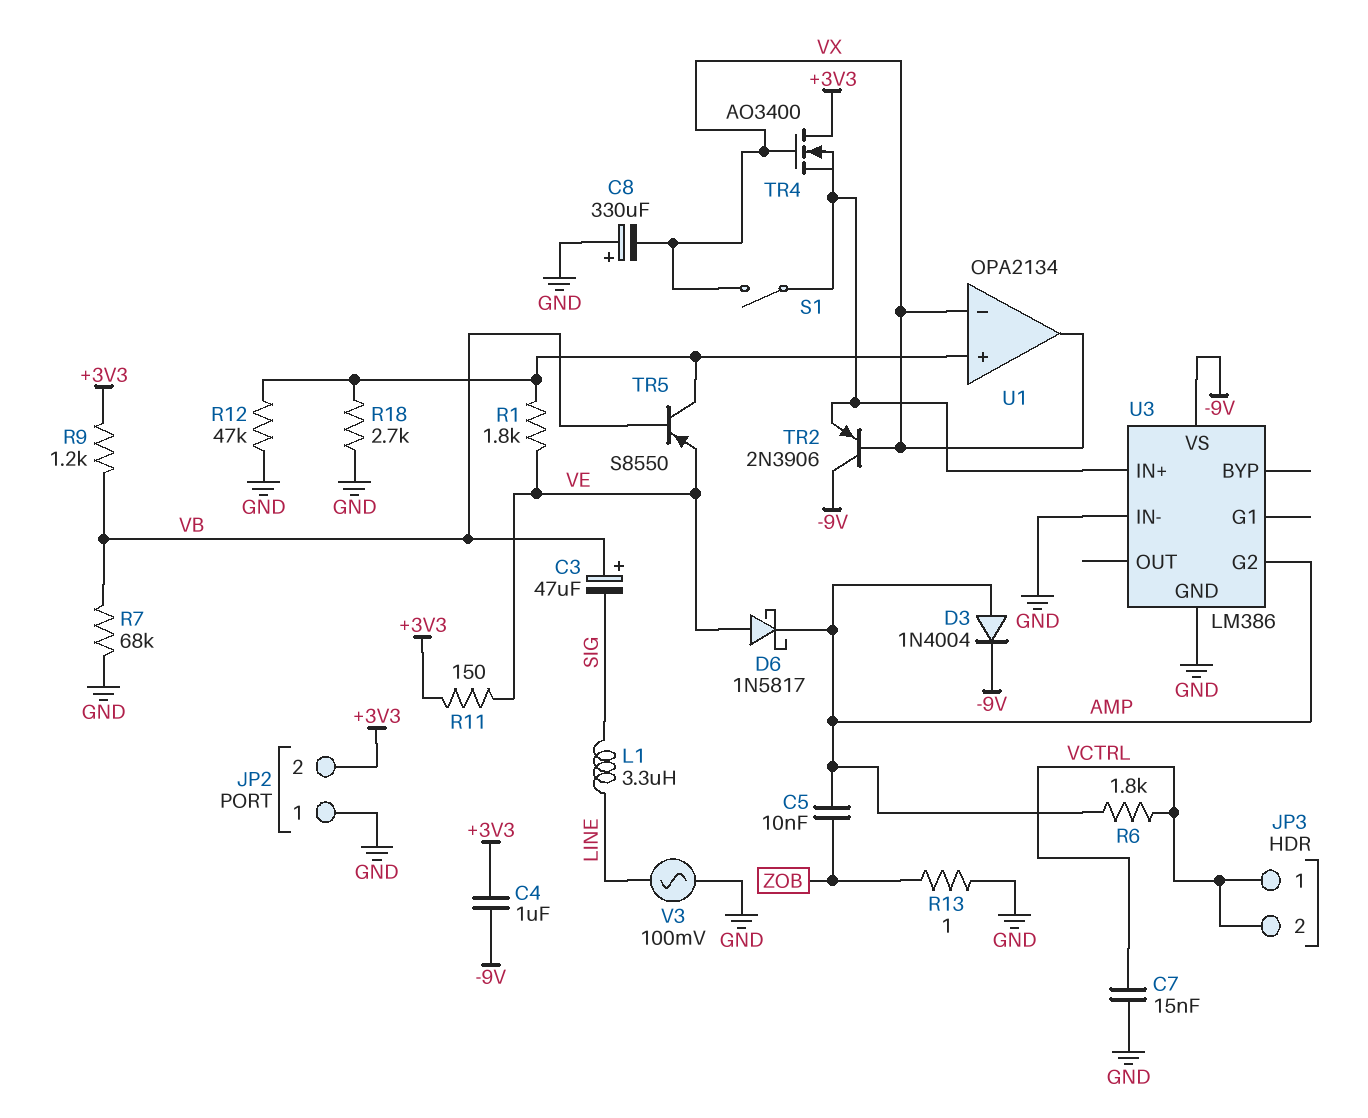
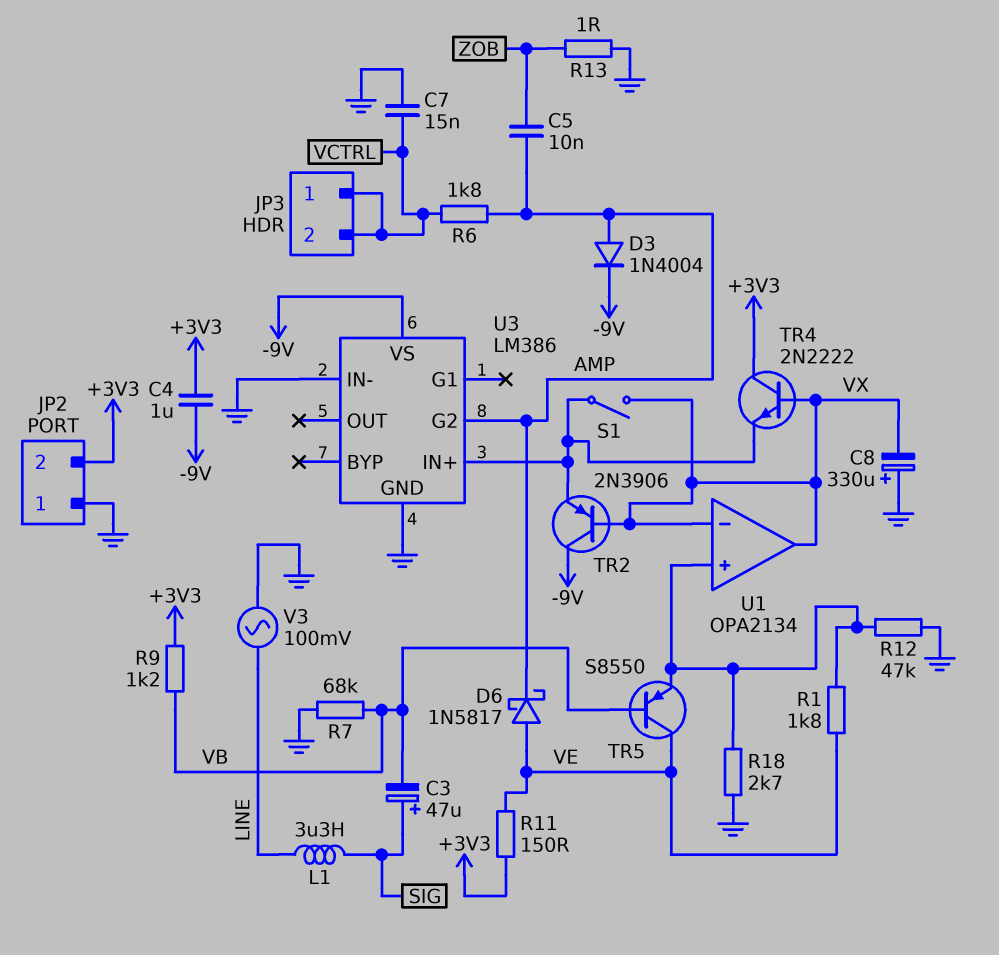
C3: 47uF (plus VB, minus SIG) -> 47uF (plus SIG, minus VB)
TR4: NMOS AO3400 (G VX, D +3V3, S U3/IN+) -> NPN 2N2222 (B VX, C +3V3, E U3/IN+)
TR5: PNP S8550 (B VB, C U1/in+, E VE) -> PNP S8550 (B VB, C VE, E U1/in+)

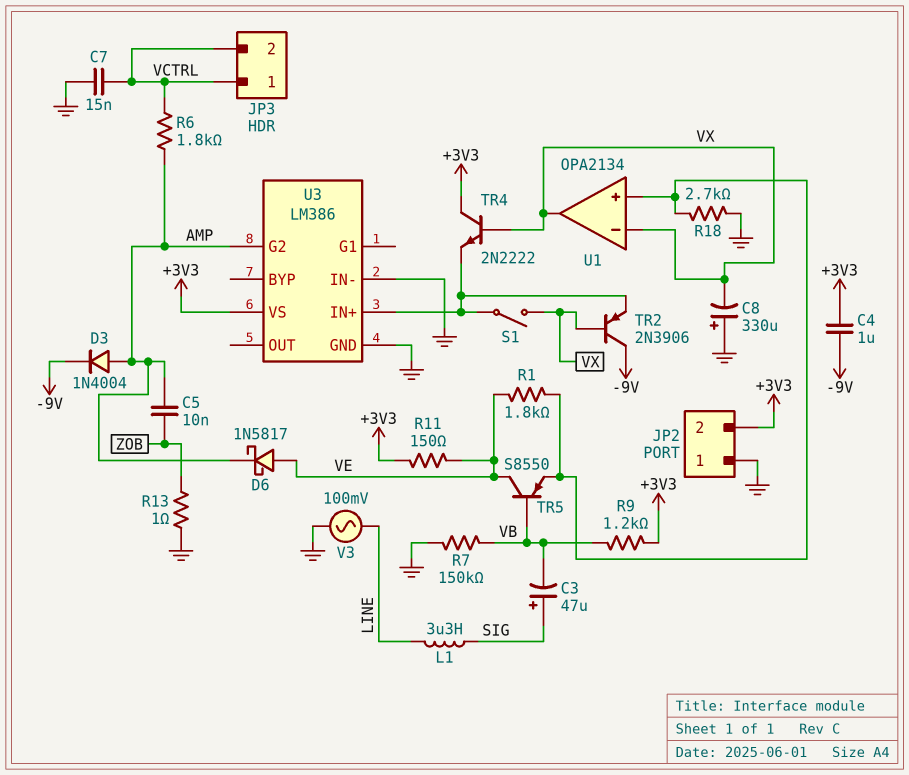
R7: 68k (GND, VB) -> 150k (GND, VB)
R12: 47k (GND, U1/in+) -> none
U3 pin VS: -9V -> +3V3

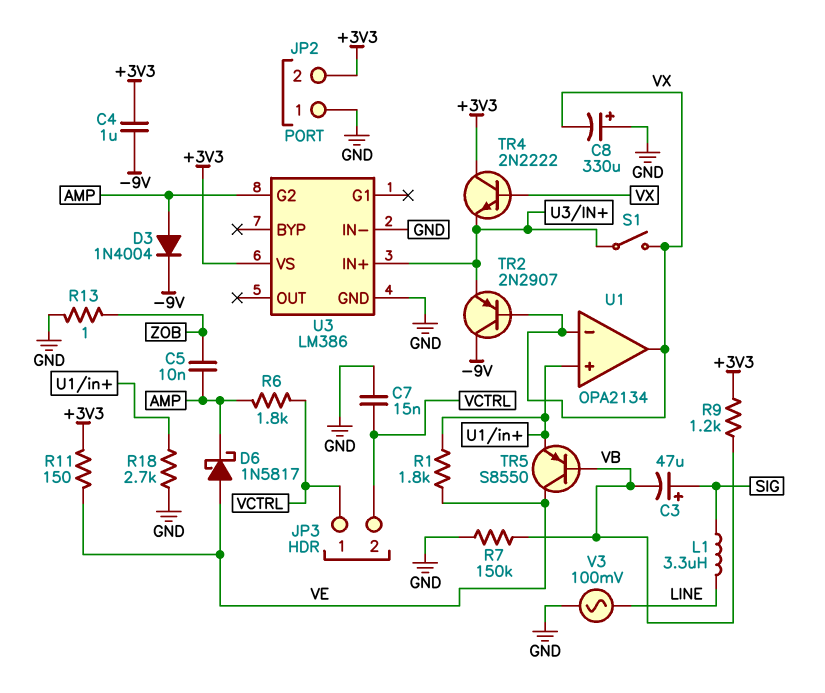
TR2: PNP 2N3906 (B VX, C -9V, E U3/IN+) -> PNP 2N2907 (B VX, C -9V, E U3/IN+)

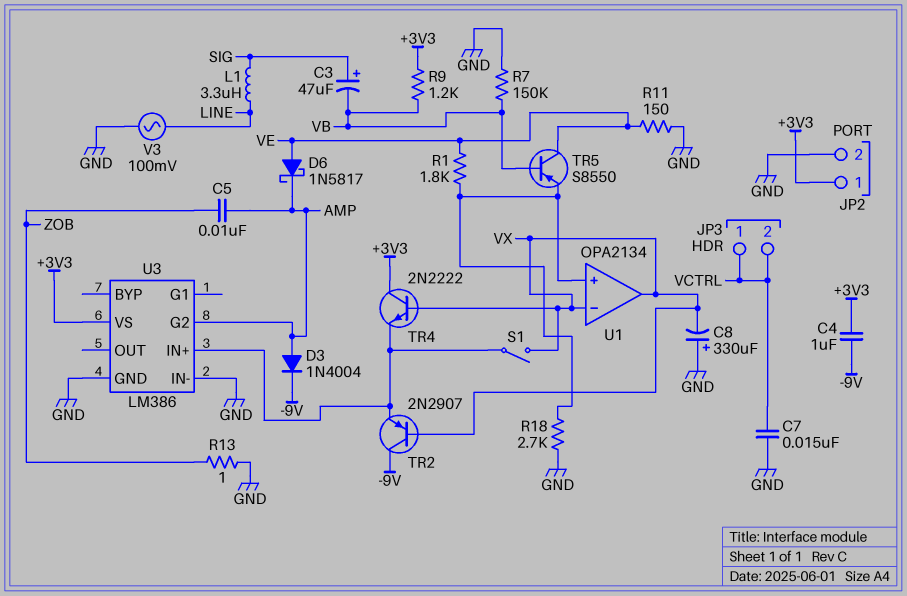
JP2 pin 1: GND -> +3V3
JP2 pin 2: +3V3 -> GND
R6: 1.8k (AMP, VCTRL) -> none
R11: 150 (+3V3, VE) -> 150 (GND, VE)

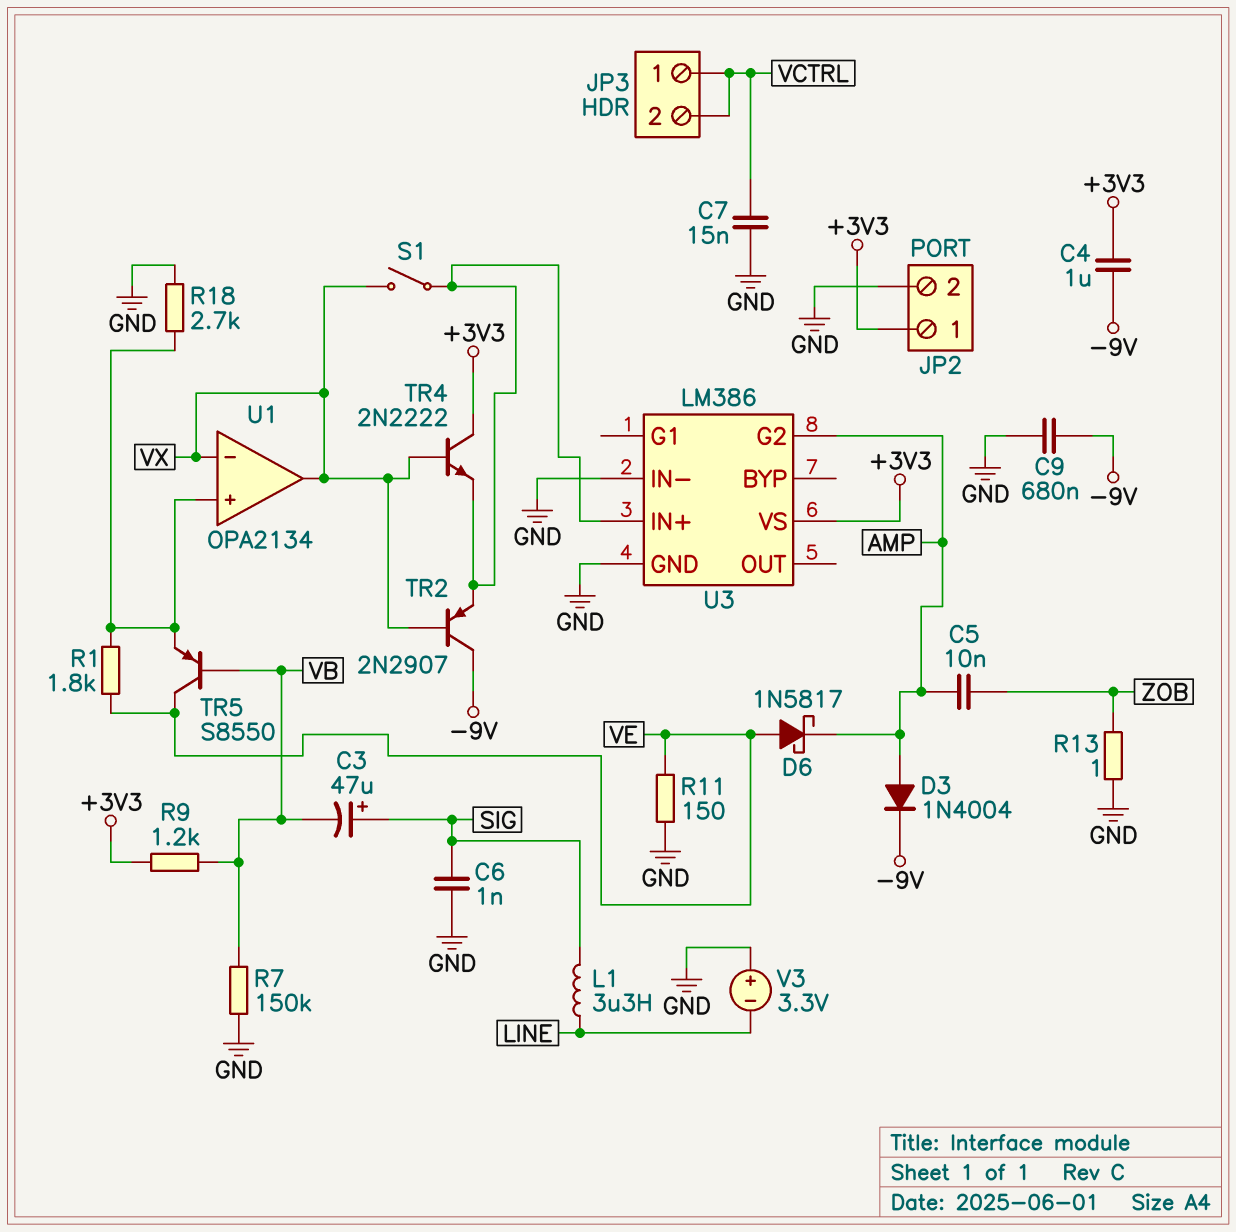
C6: none -> 1nF (GND, SIG)
C8: 330uF (plus GND, minus VX) -> none
C9: none -> 680nF (-9V, GND)
V3: AC 100mV (GND, LINE) -> 3.3V (plus GND, minus LINE)

